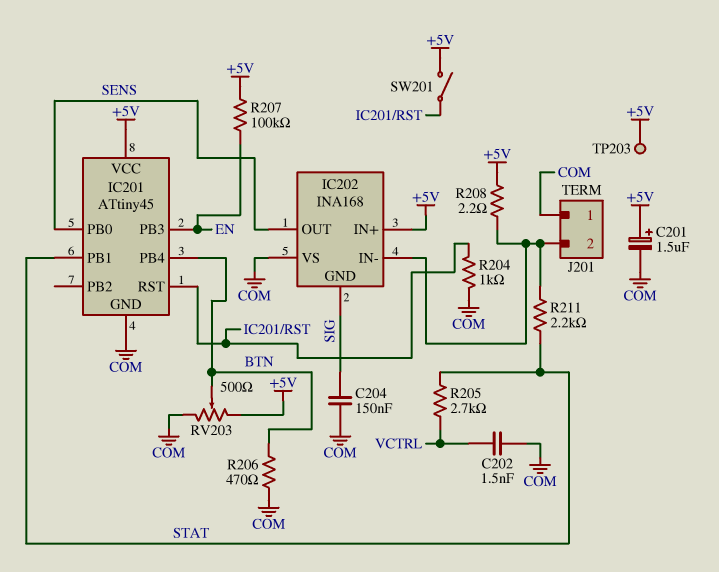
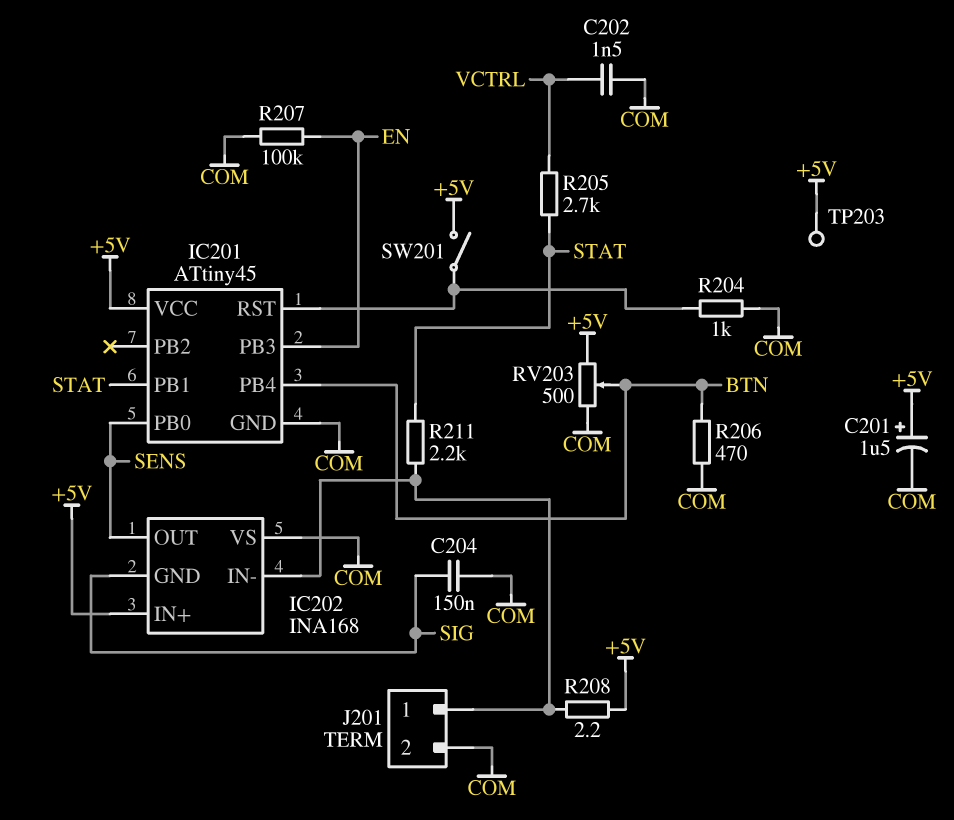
J201 pin 1: COM -> IC202/IN-
J201 pin 2: IC202/IN- -> COM
R207: 100k (+5V, EN) -> 100k (COM, EN)

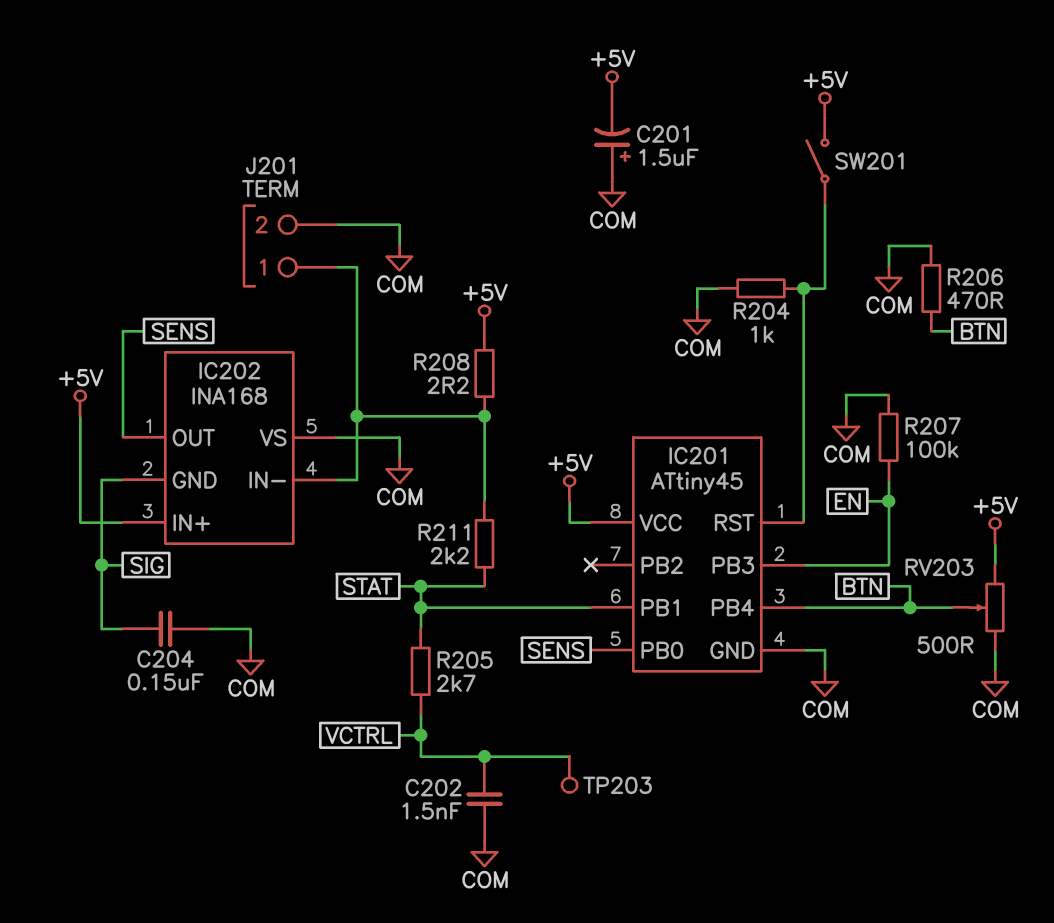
C201: 1.5uF (plus +5V, minus COM) -> 1.5uF (plus COM, minus +5V)
TP203: test point (+5V) -> test point (VCTRL)

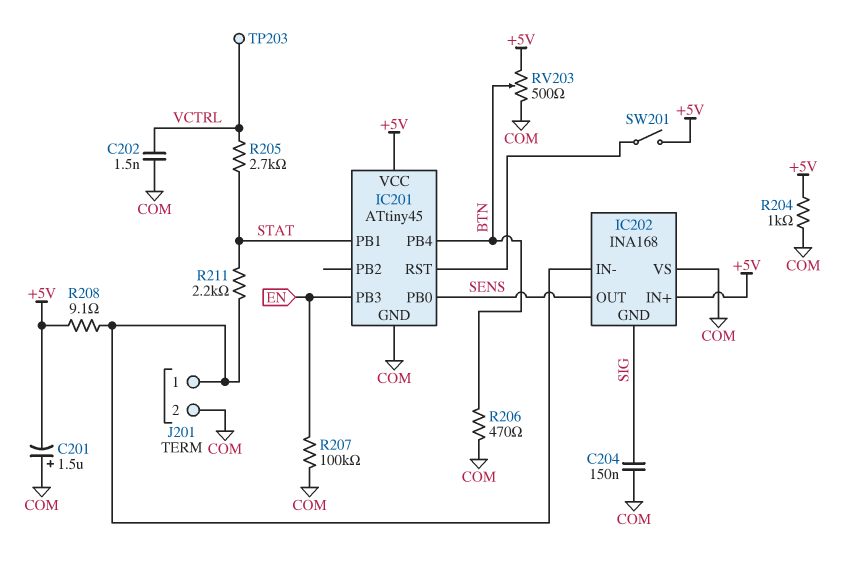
R204: 1k (COM, IC201/RST) -> 1k (+5V, COM)
R208: 2.2 (+5V, IC202/IN-) -> 9.1 (+5V, IC202/IN-)

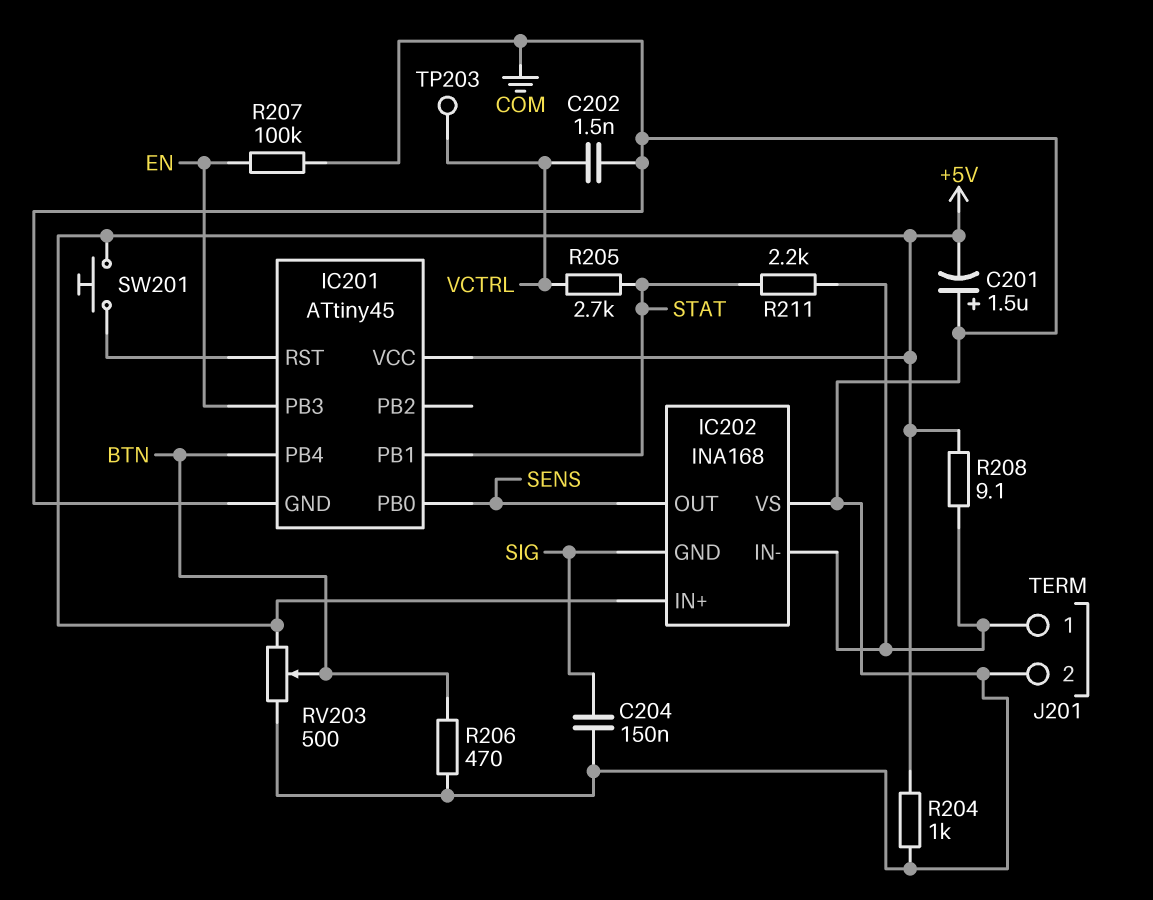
SW201: switch (+5V, IC201/RST) -> button (+5V, IC201/RST)

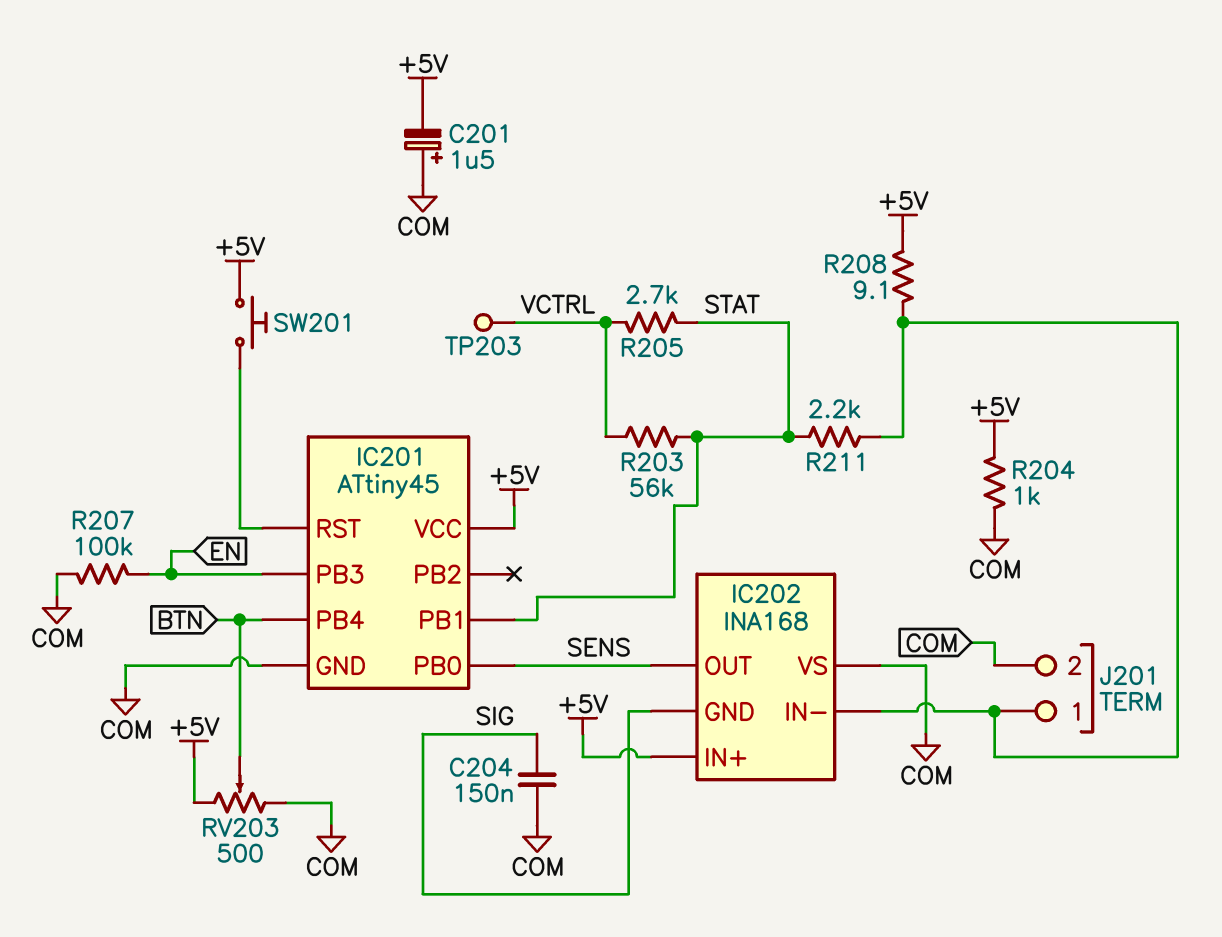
C202: 1.5nF (COM, VCTRL) -> none
R203: none -> 56k (STAT, VCTRL)
R206: 470 (BTN, COM) -> none

